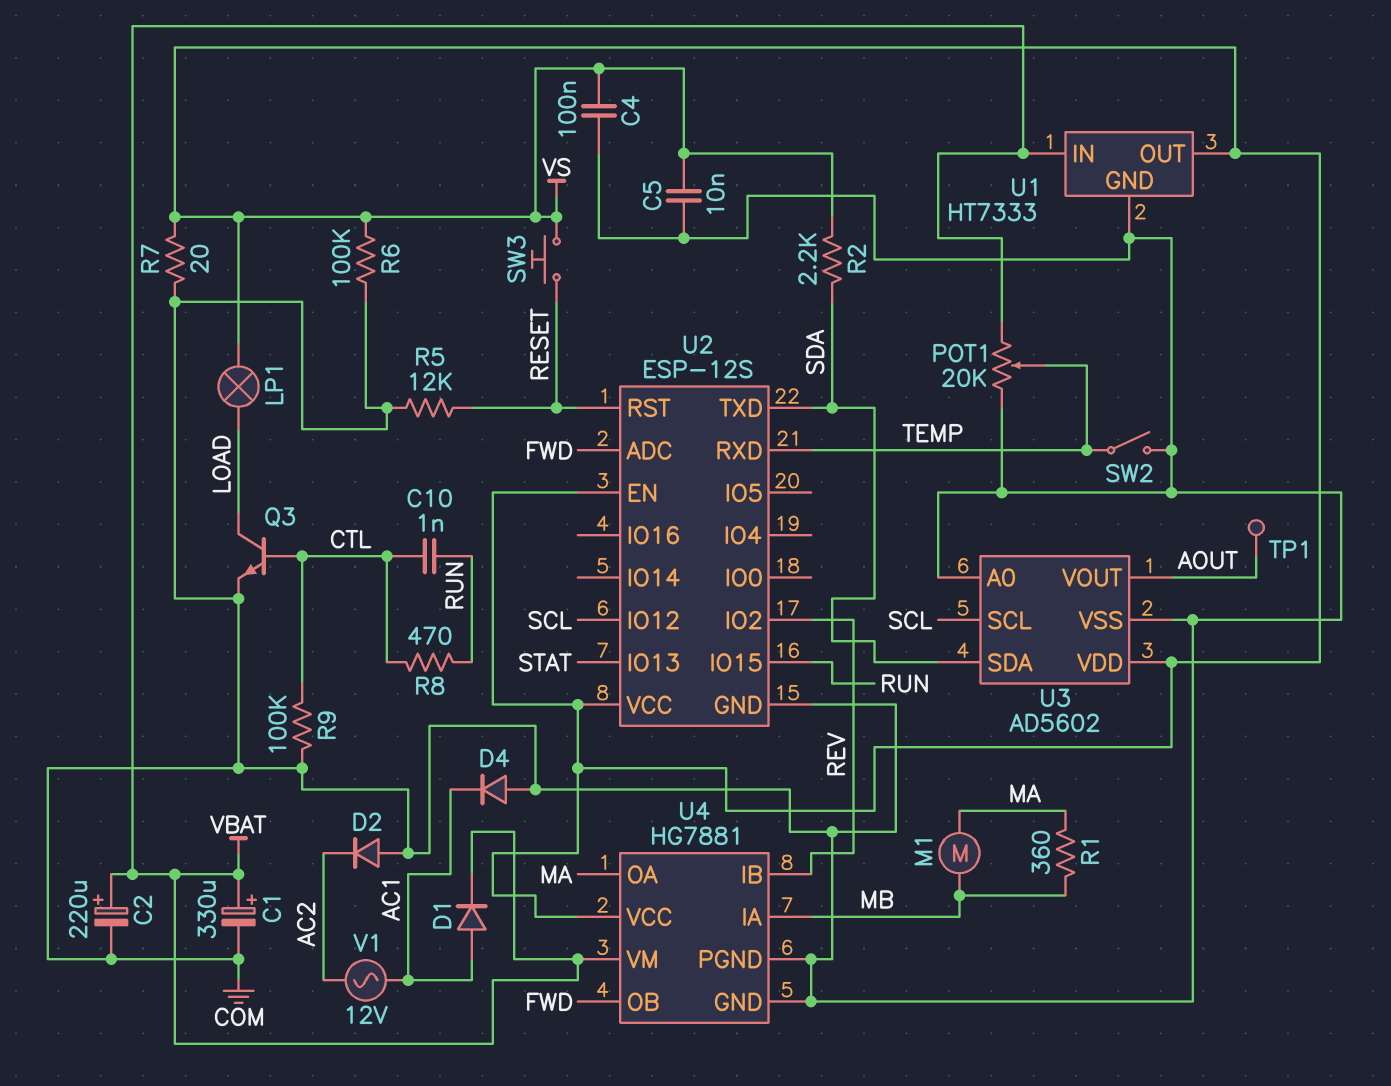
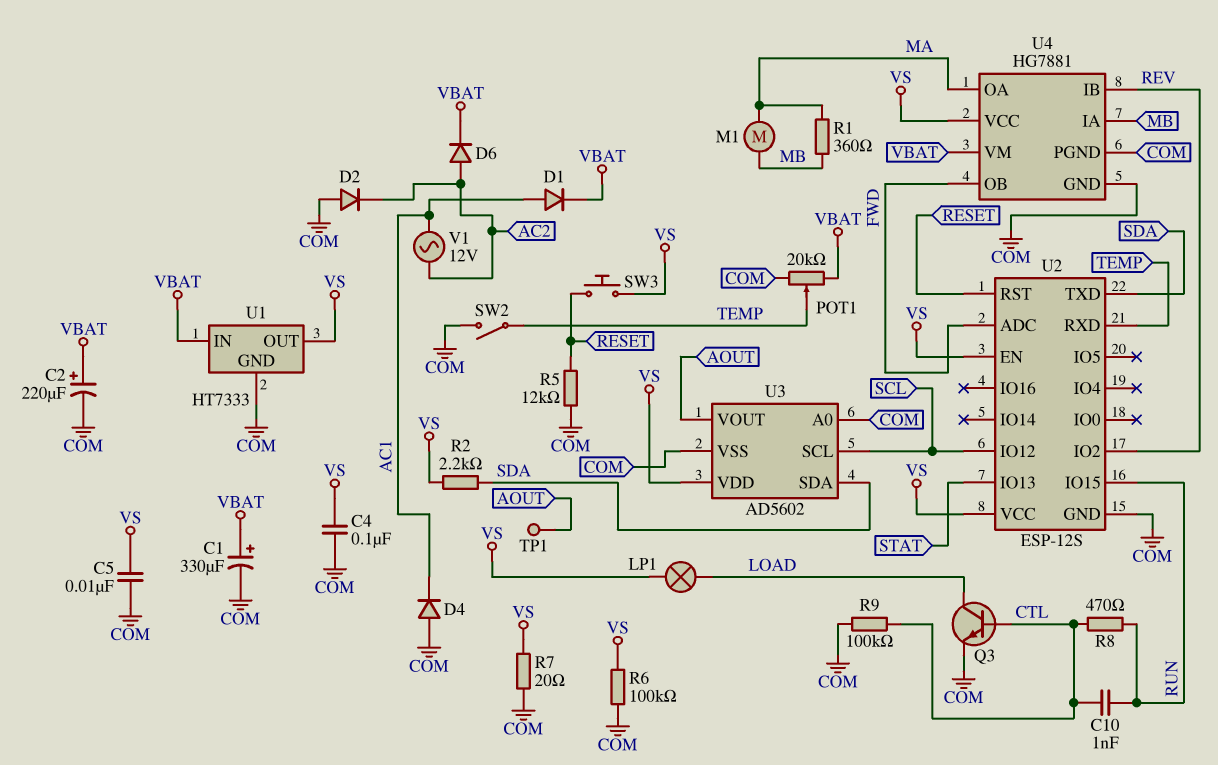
D6: none -> diode (A AC2, K VBAT)

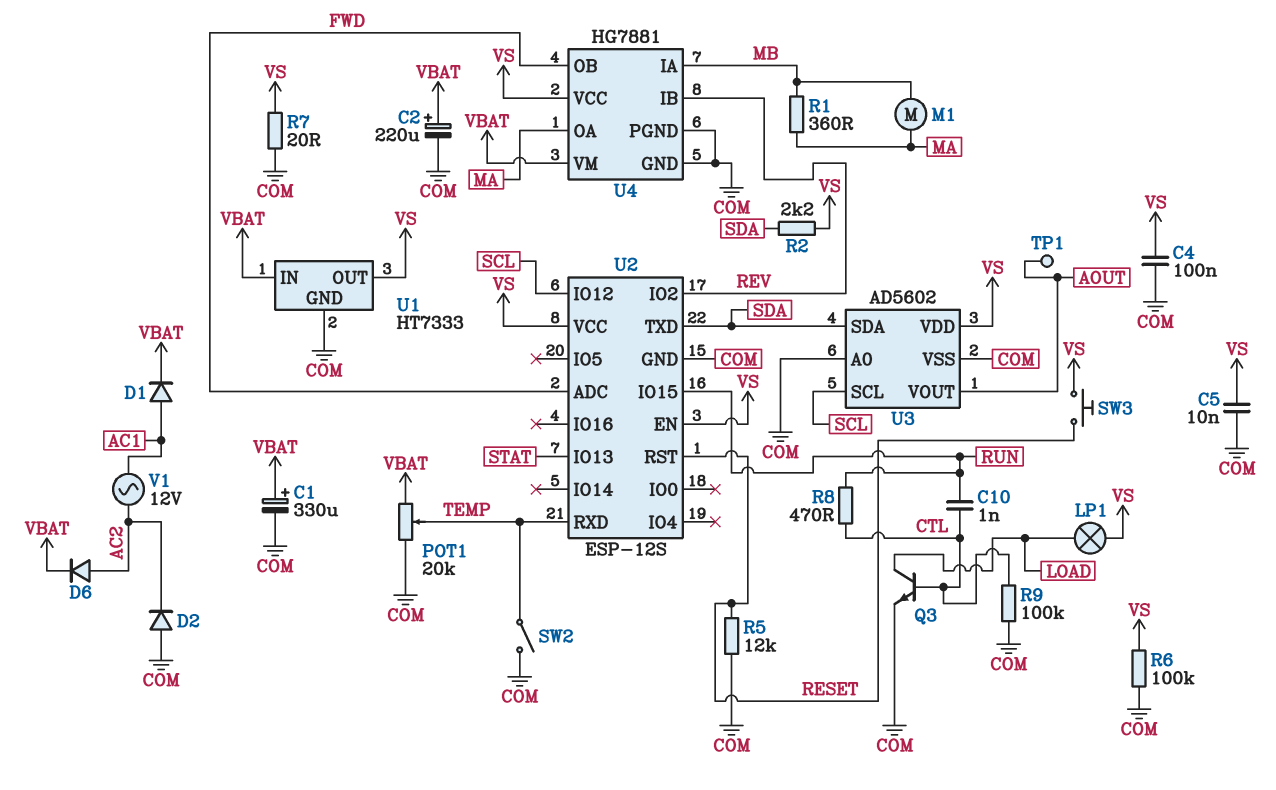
D4: diode (A COM, K AC1) -> none

